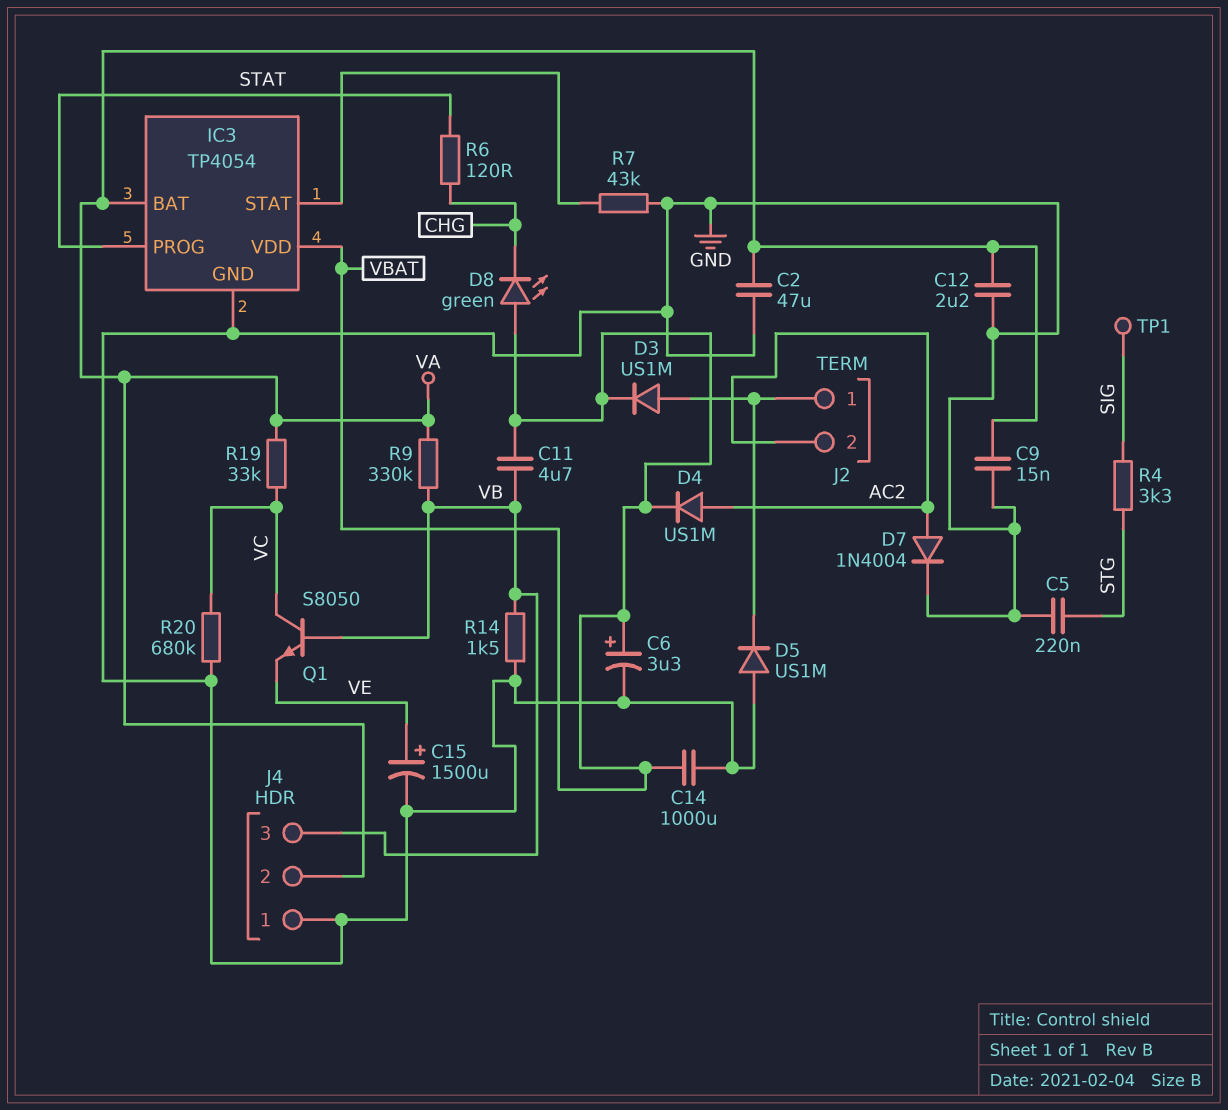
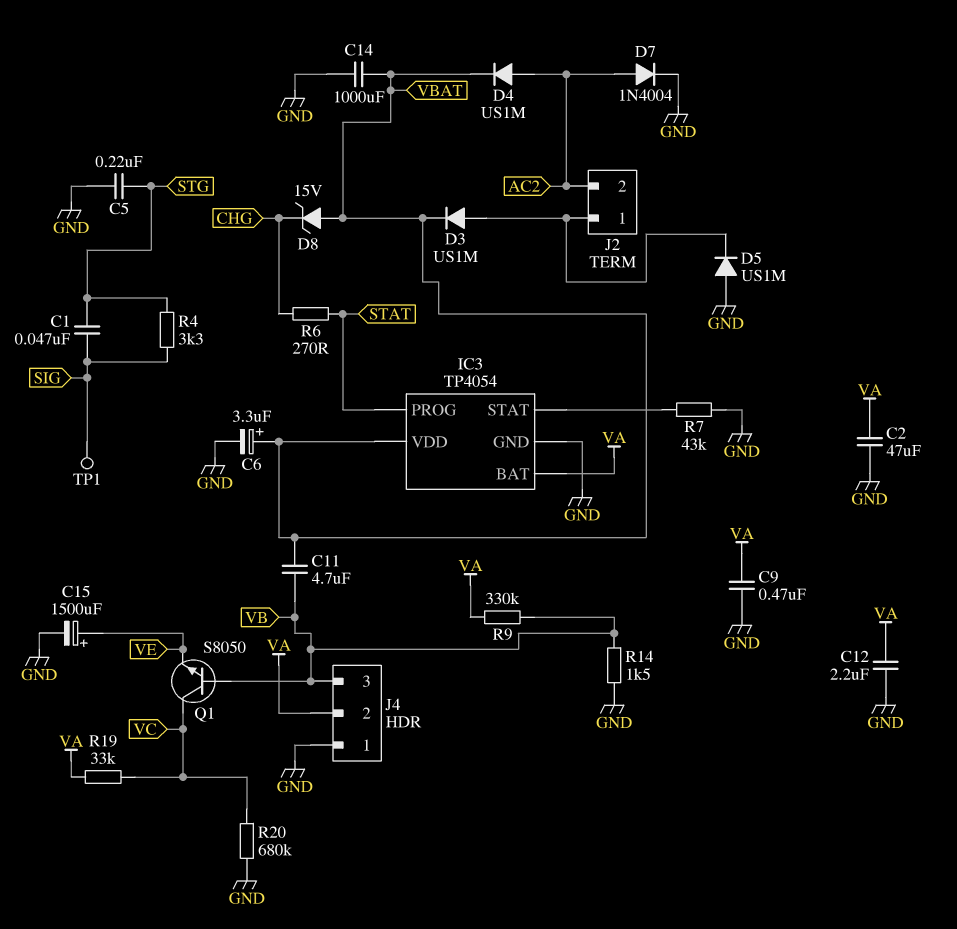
C1: none -> 47nF (SIG, STG)
C9: 15nF (GND, VA) -> 470nF (GND, VA)
D8: LED green (A VBAT, K CHG) -> zener 15V (A VBAT, K CHG)
R6: 120 (CHG, STAT) -> 270 (CHG, STAT)

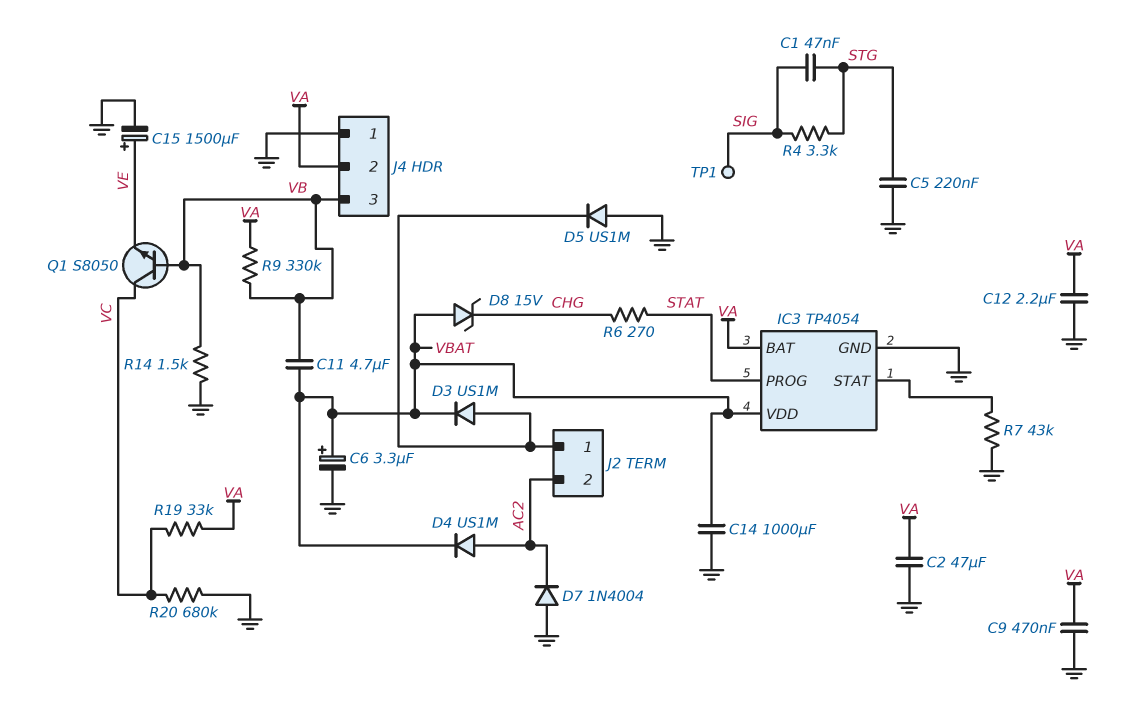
D7: diode 1N4004 (A AC2, K GND) -> diode 1N4004 (A GND, K AC2)

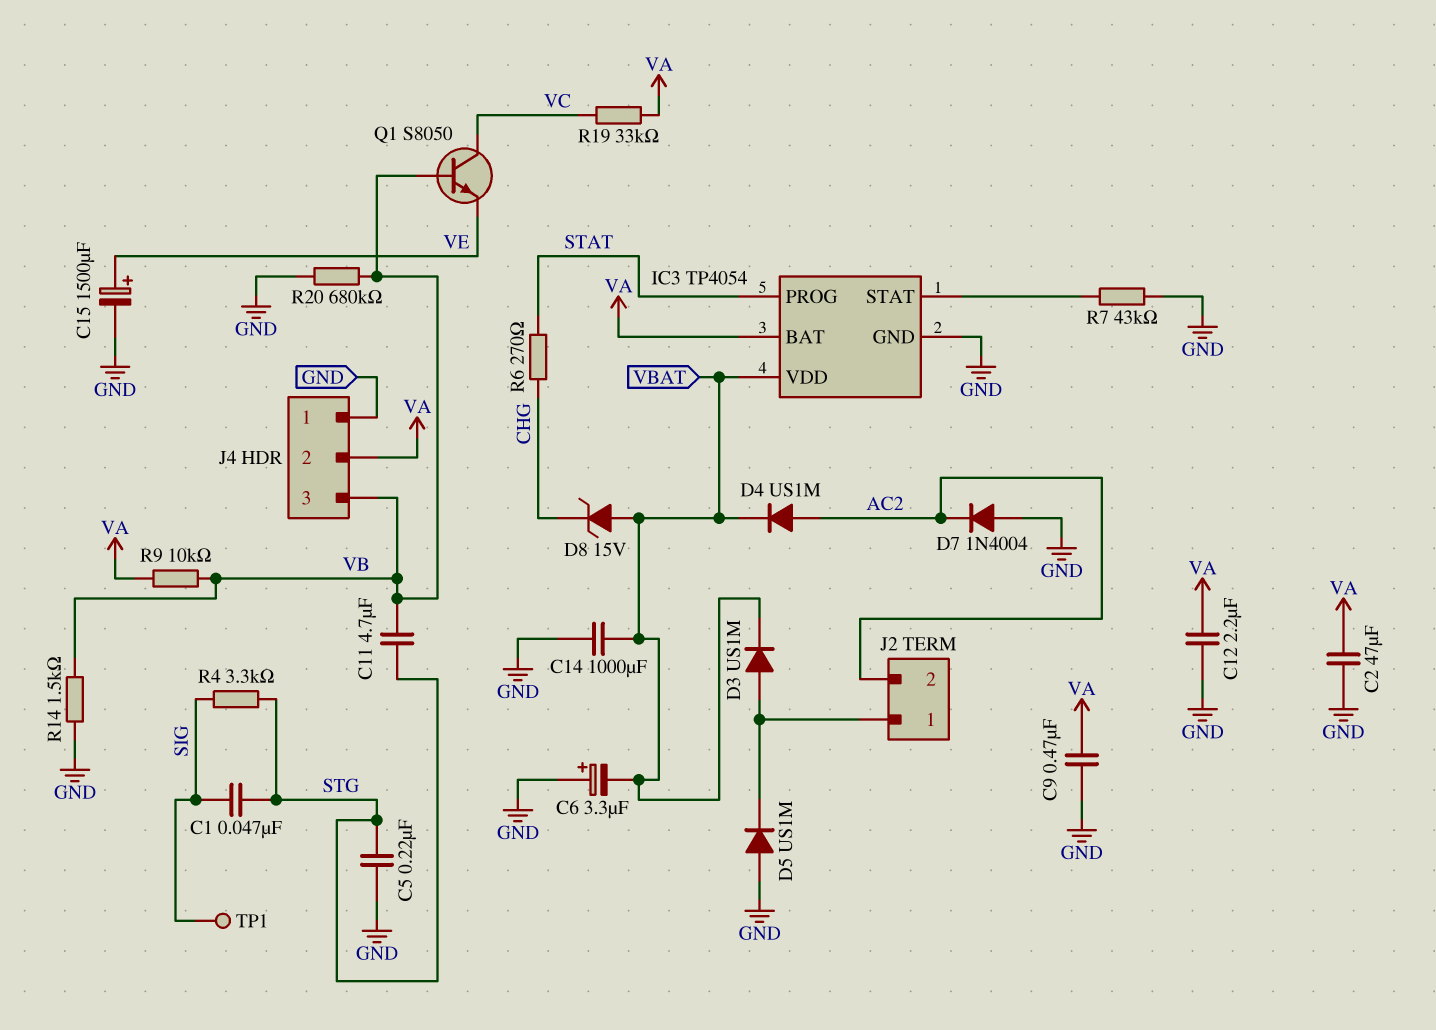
C6: 3.3uF (plus VBAT, minus GND) -> 3.3uF (plus GND, minus VBAT)
C11: 4.7uF (VB, VBAT) -> 4.7uF (STG, VB)
R9: 330k (VA, VB) -> 10k (VA, VB)
R20: 680k (GND, VC) -> 680k (GND, VB)

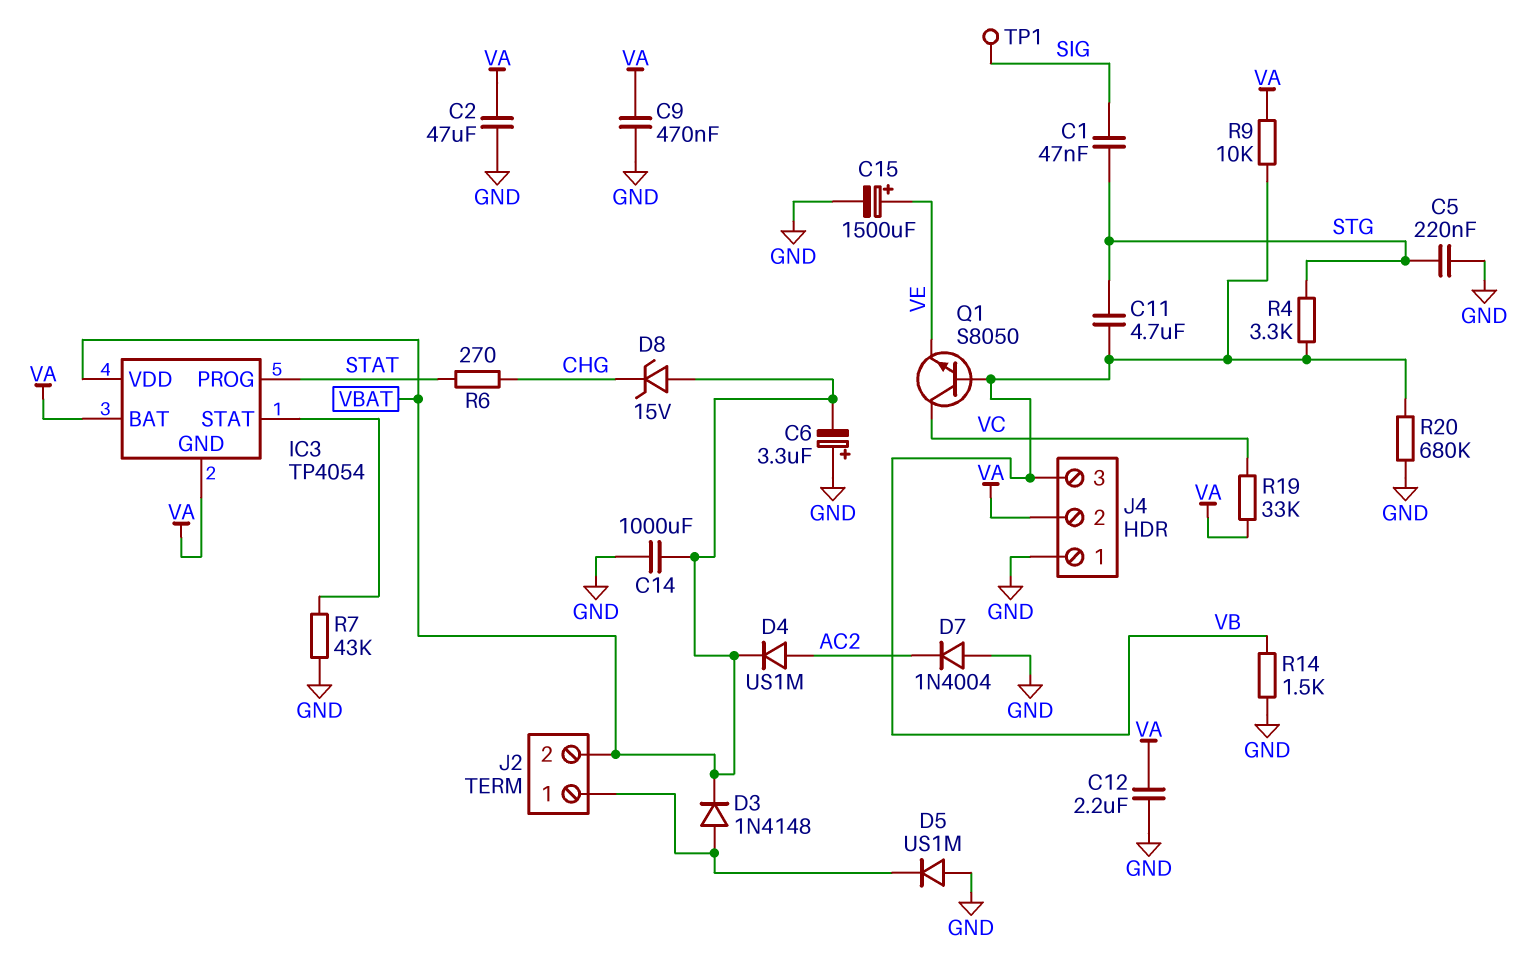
D3: diode US1M (A J2/1, K VBAT) -> diode 1N4148 (A J2/1, K VBAT)
IC3 pin GND: GND -> VA
J2 pin 2: AC2 -> VBAT
R4: 3.3k (SIG, STG) -> 3.3k (STG, VB)

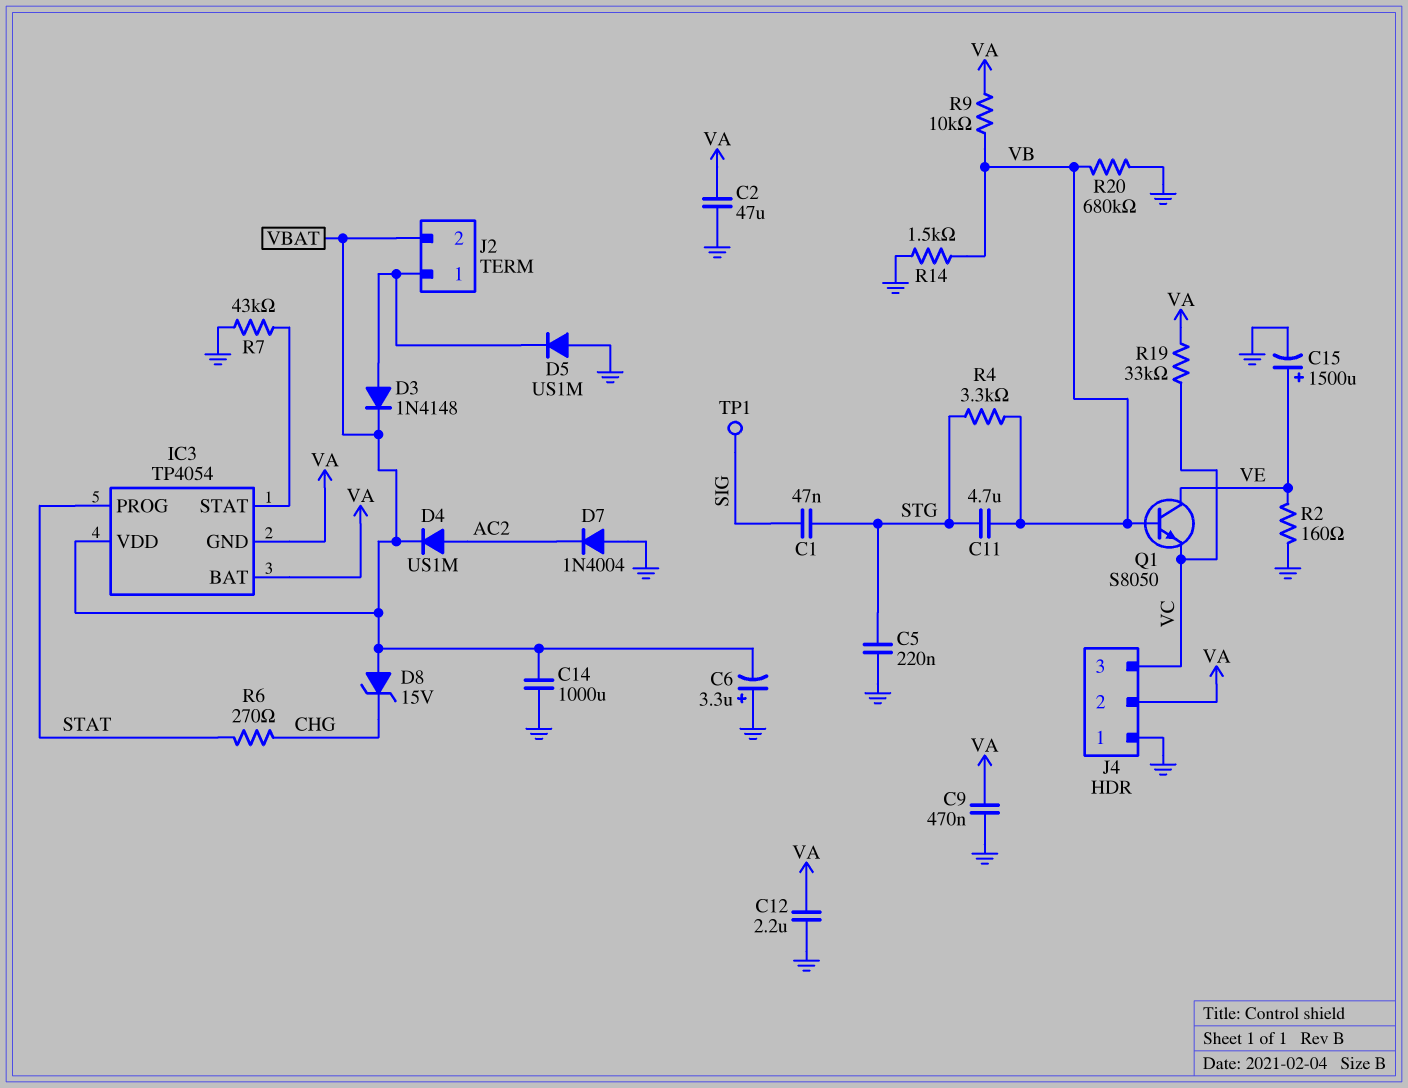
J4 pin 3: VB -> VC
Q1: NPN S8050 (B VB, C VC, E VE) -> NPN S8050 (B VB, C VE, E VC)
R2: none -> 160 (GND, VE)

